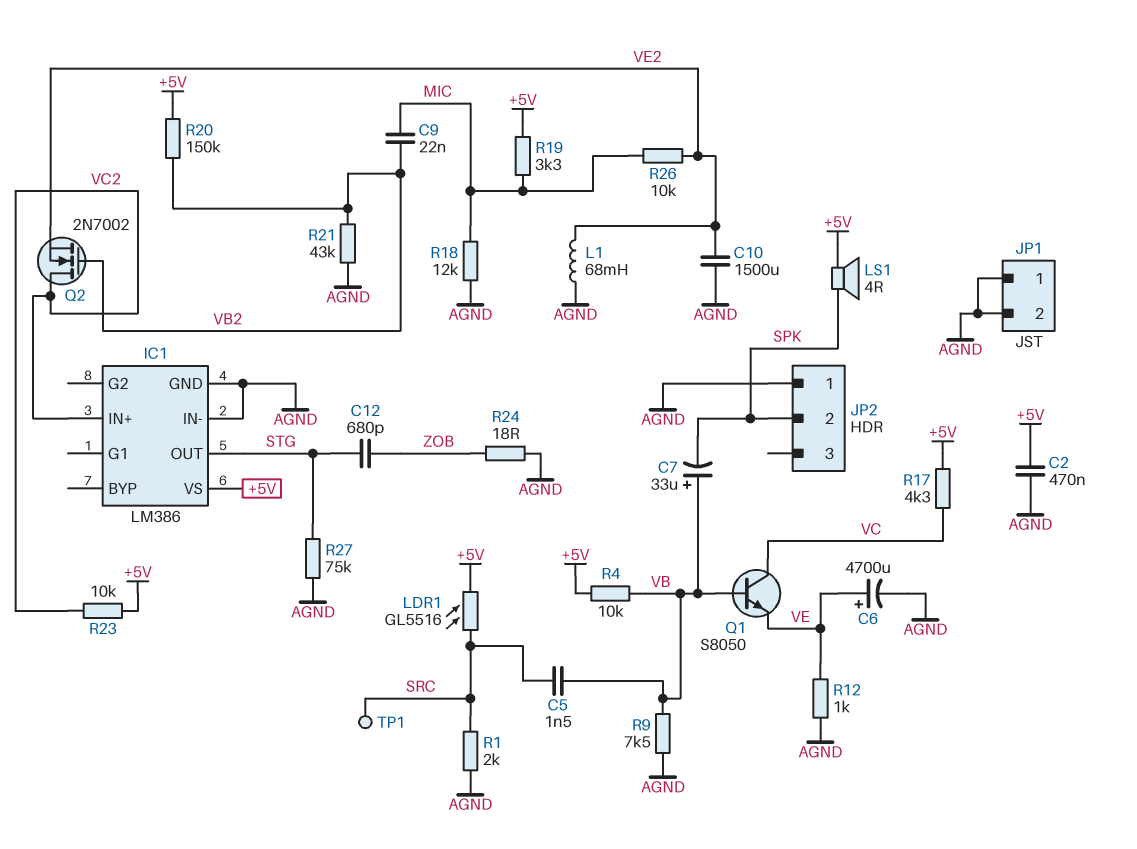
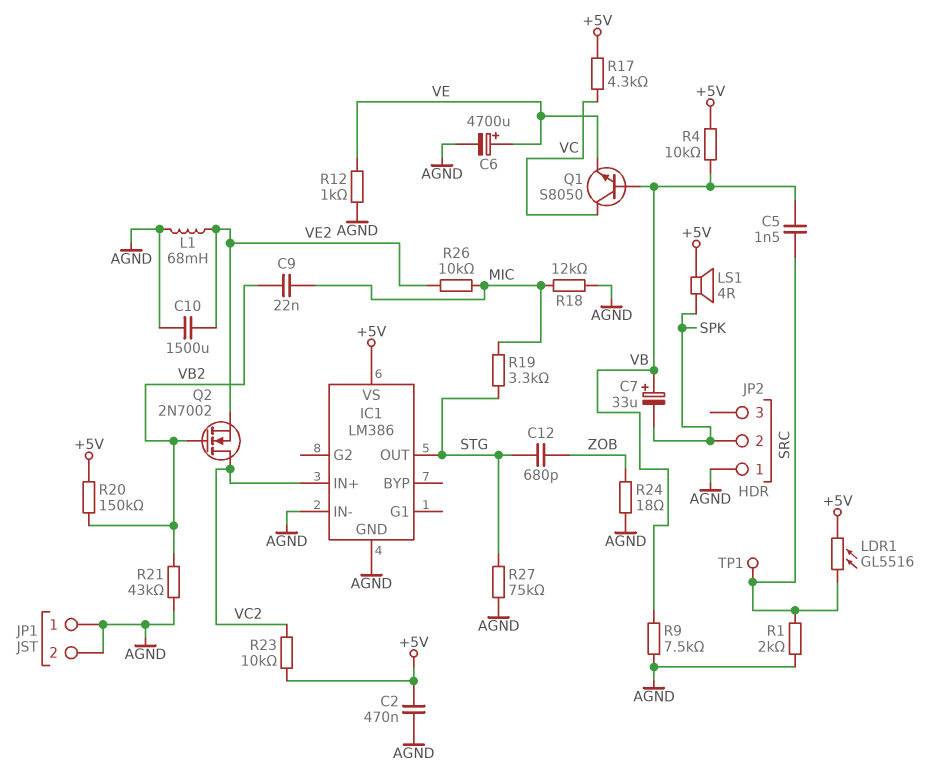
R19: 3.3k (+5V, MIC) -> 3.3k (MIC, STG)

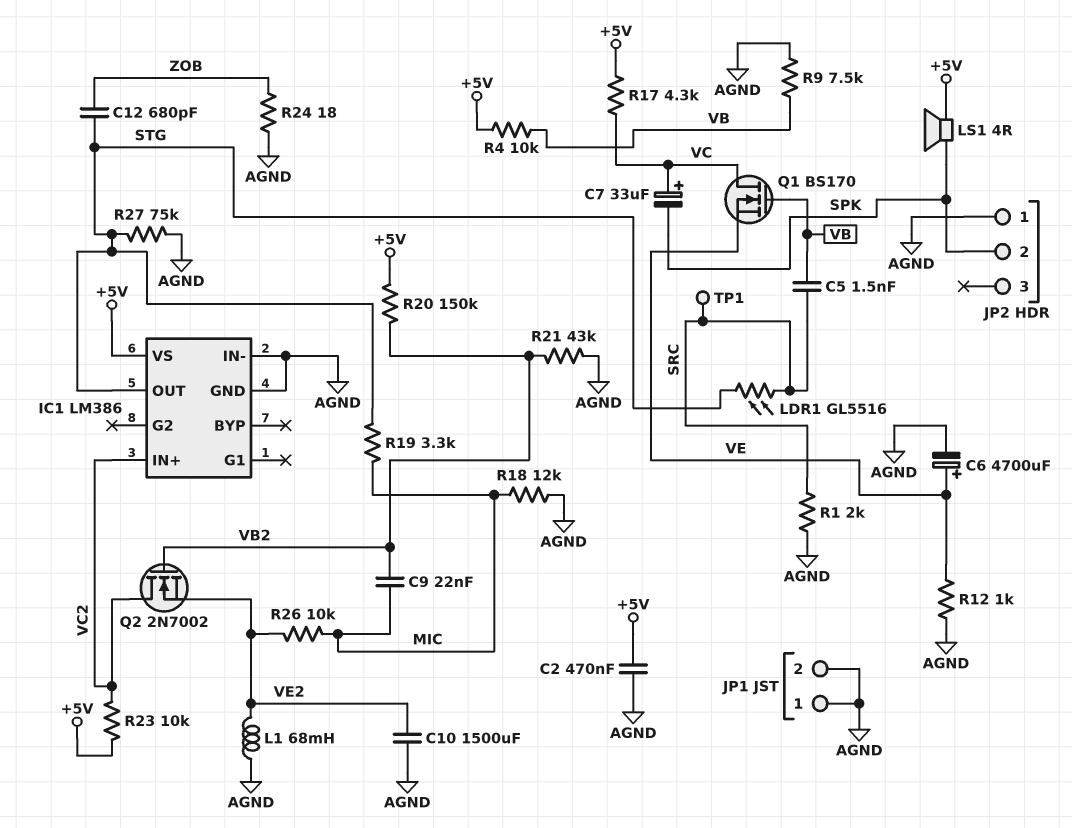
C7: 33uF (plus VB, minus SPK) -> 33uF (plus VC, minus SPK)
LDR1: GL5516 (+5V, SRC) -> GL5516 (SRC, STG)
Q1: NPN S8050 (B VB, C VC, E VE) -> NMOS BS170 (G VB, D VC, S VE)

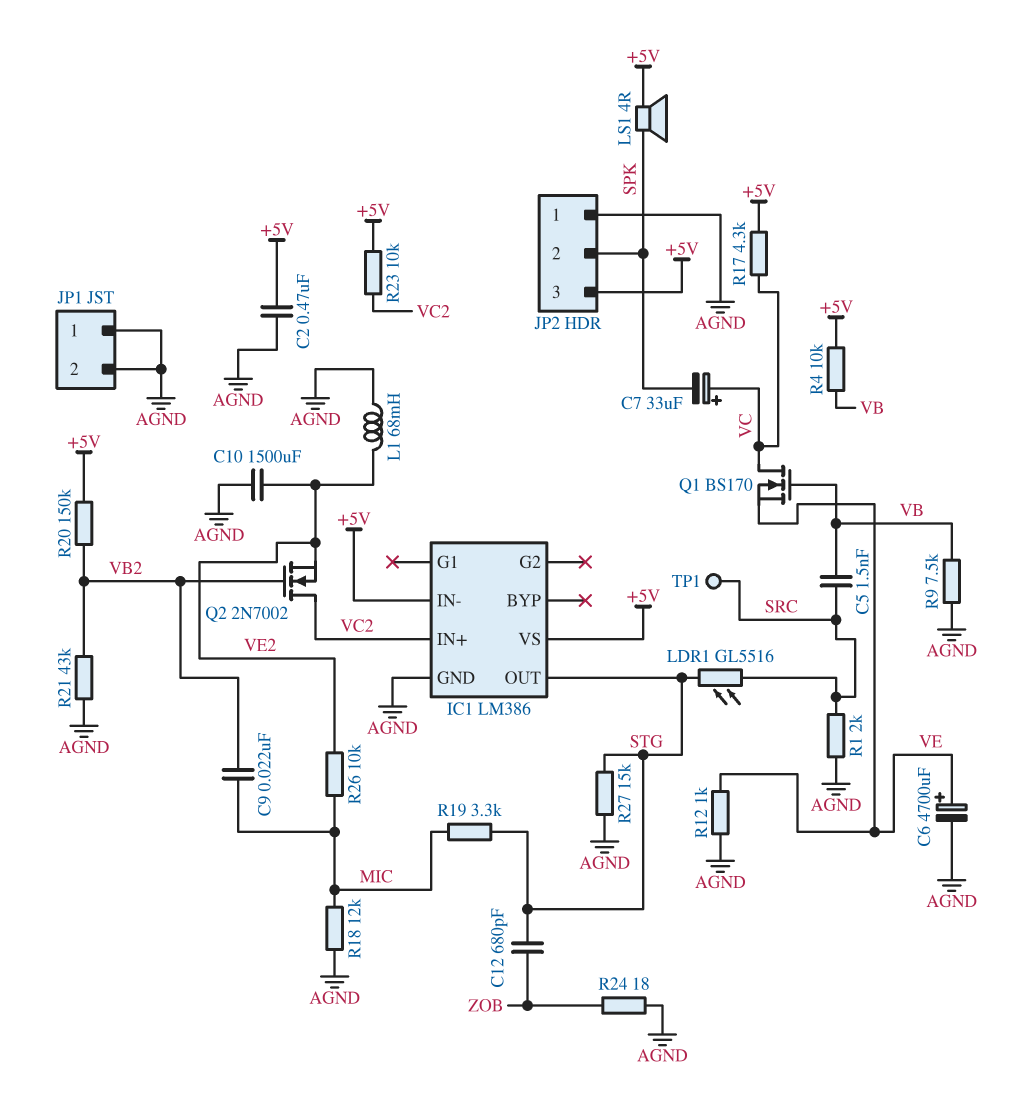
IC1 pin IN-: AGND -> +5V
JP2 pin 3: none -> +5V
R27: 75k (AGND, STG) -> 15k (AGND, STG)

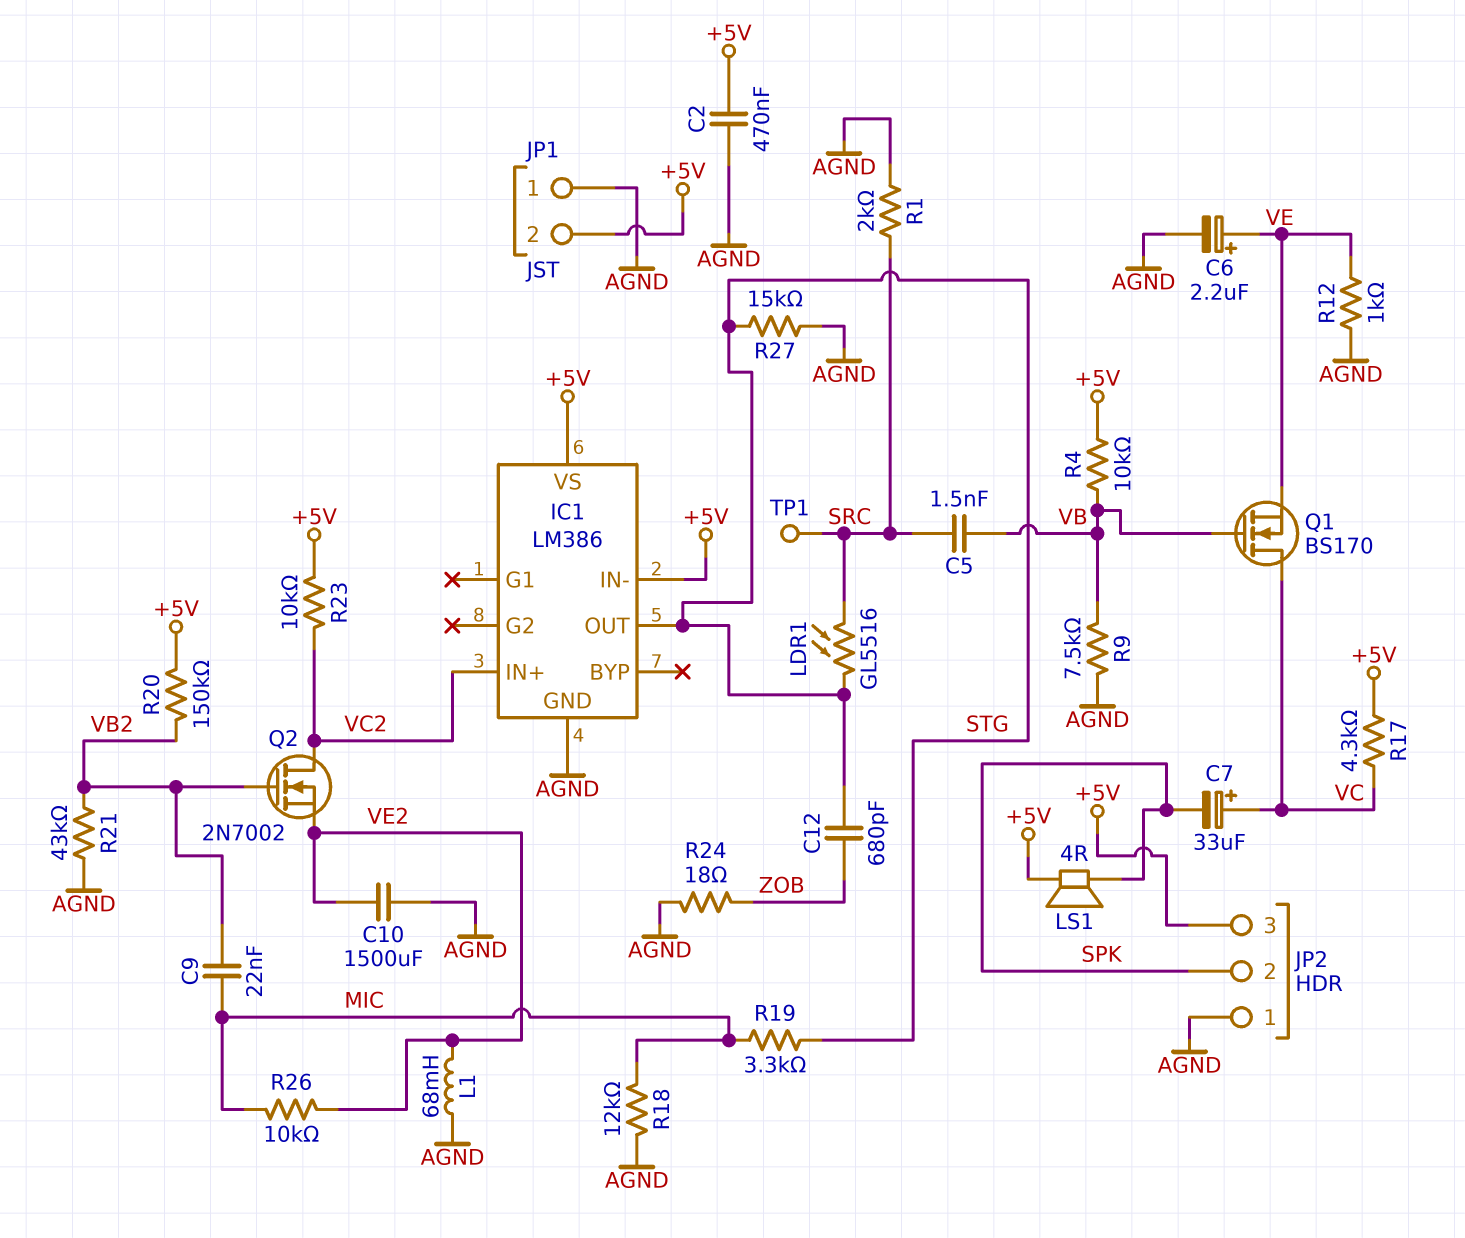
C6: 4700uF (plus VE, minus AGND) -> 2.2uF (plus VE, minus AGND)
JP1 pin 2: AGND -> +5V

